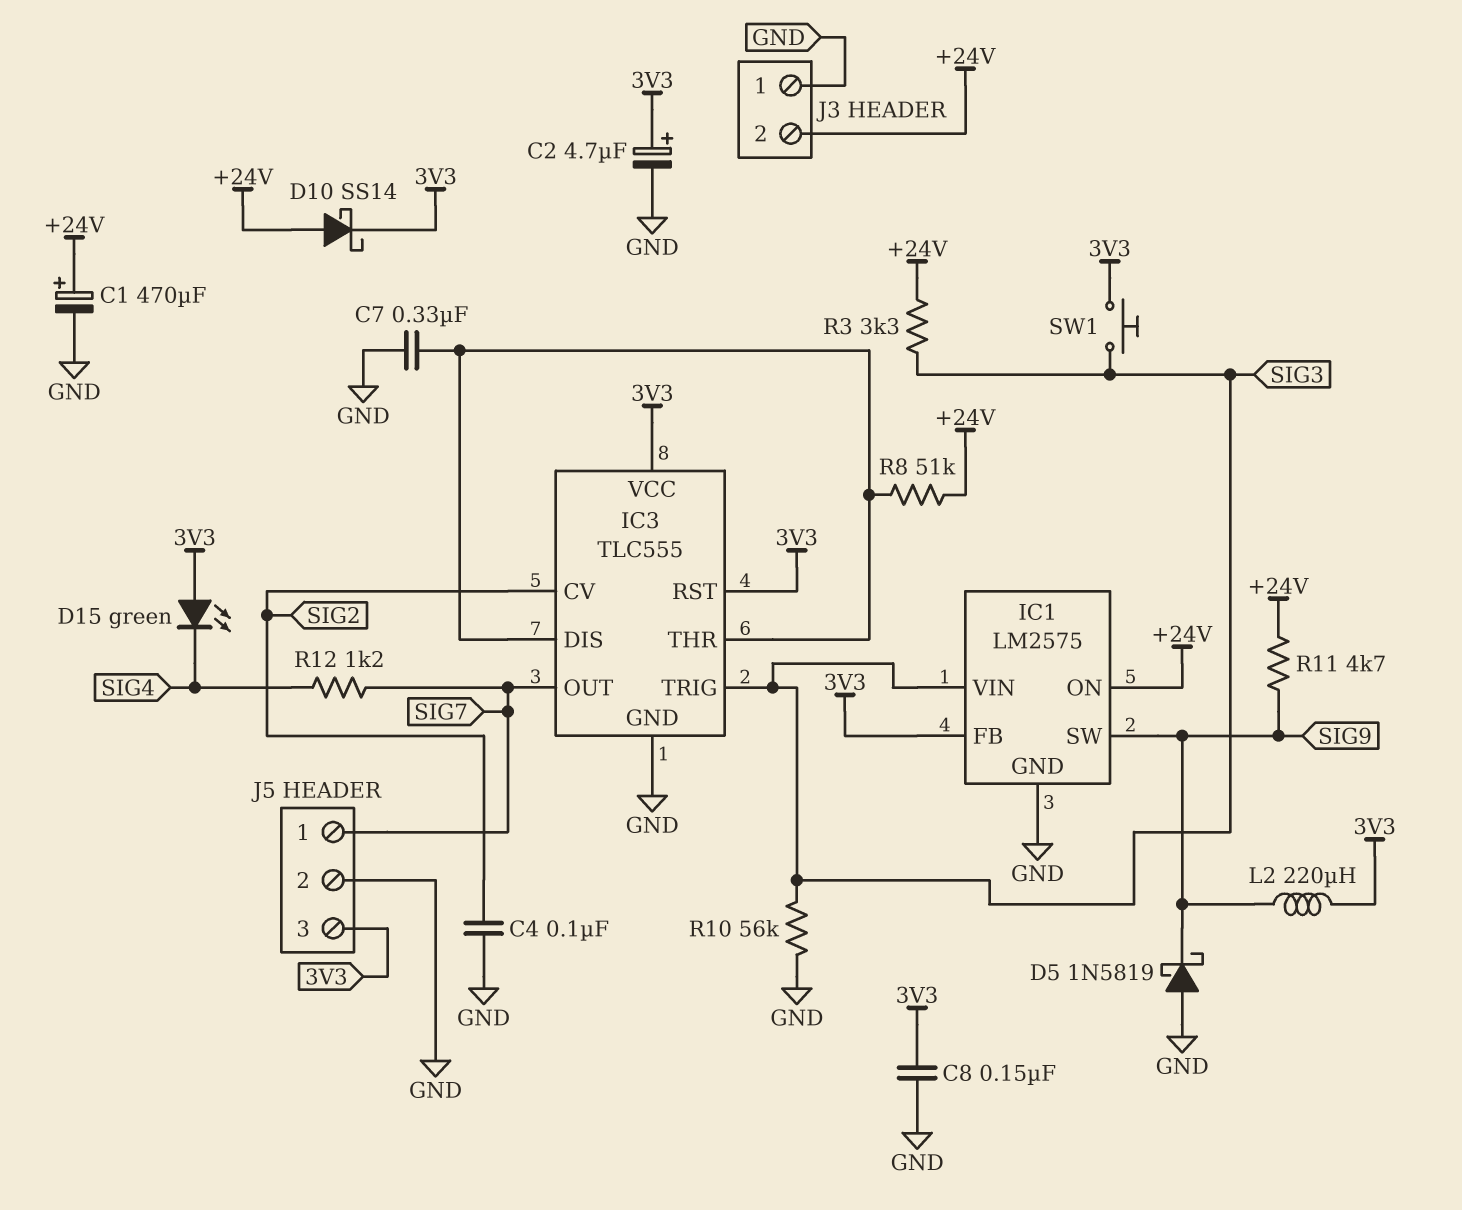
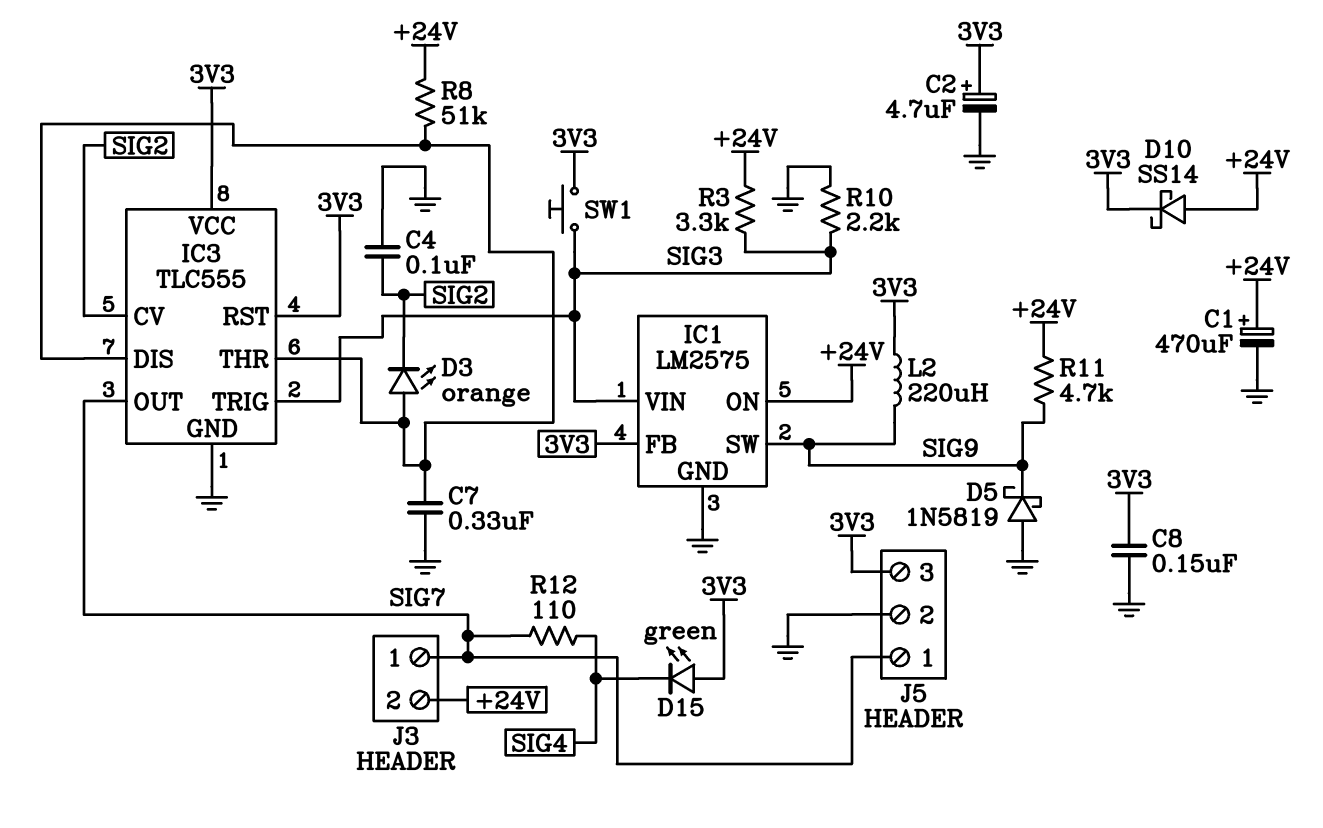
D3: none -> LED orange (A IC3/DIS, K SIG2)
J3 pin 1: GND -> SIG7
R10: 56k (GND, SIG3) -> 2.2k (GND, SIG3)
R12: 1.2k (SIG4, SIG7) -> 110 (SIG4, SIG7)

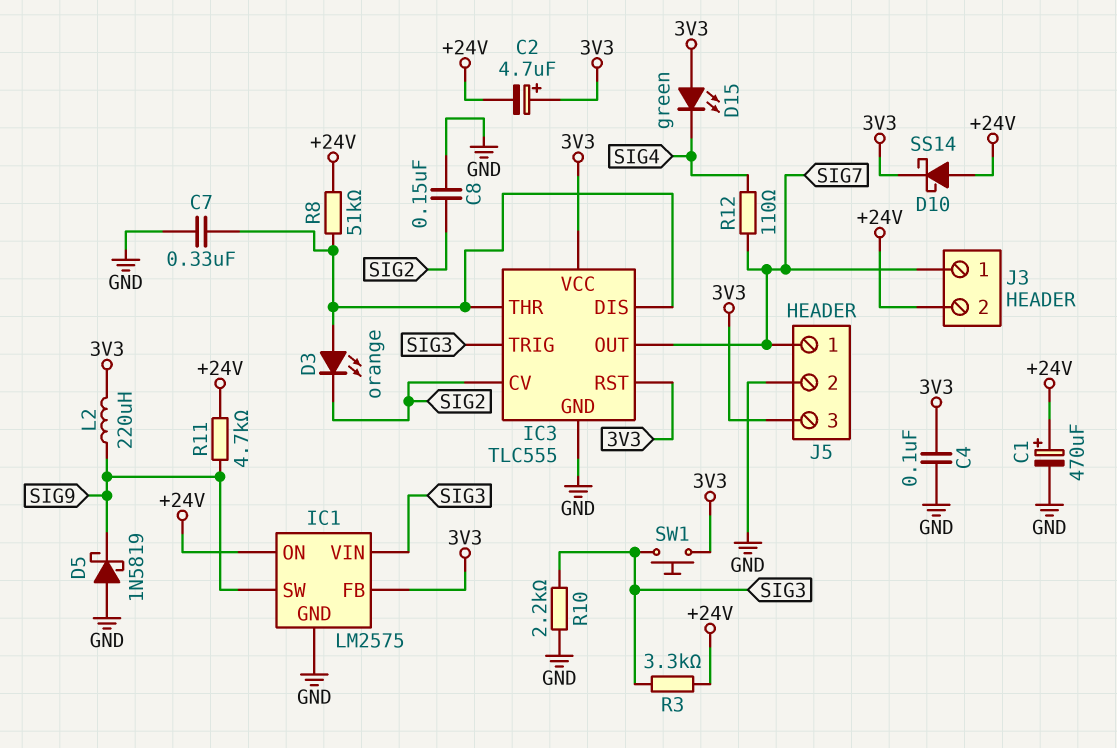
C2: 4.7uF (plus 3V3, minus GND) -> 4.7uF (plus 3V3, minus +24V)
C4: 100nF (GND, SIG2) -> 100nF (3V3, GND)
C8: 150nF (3V3, GND) -> 150nF (GND, SIG2)

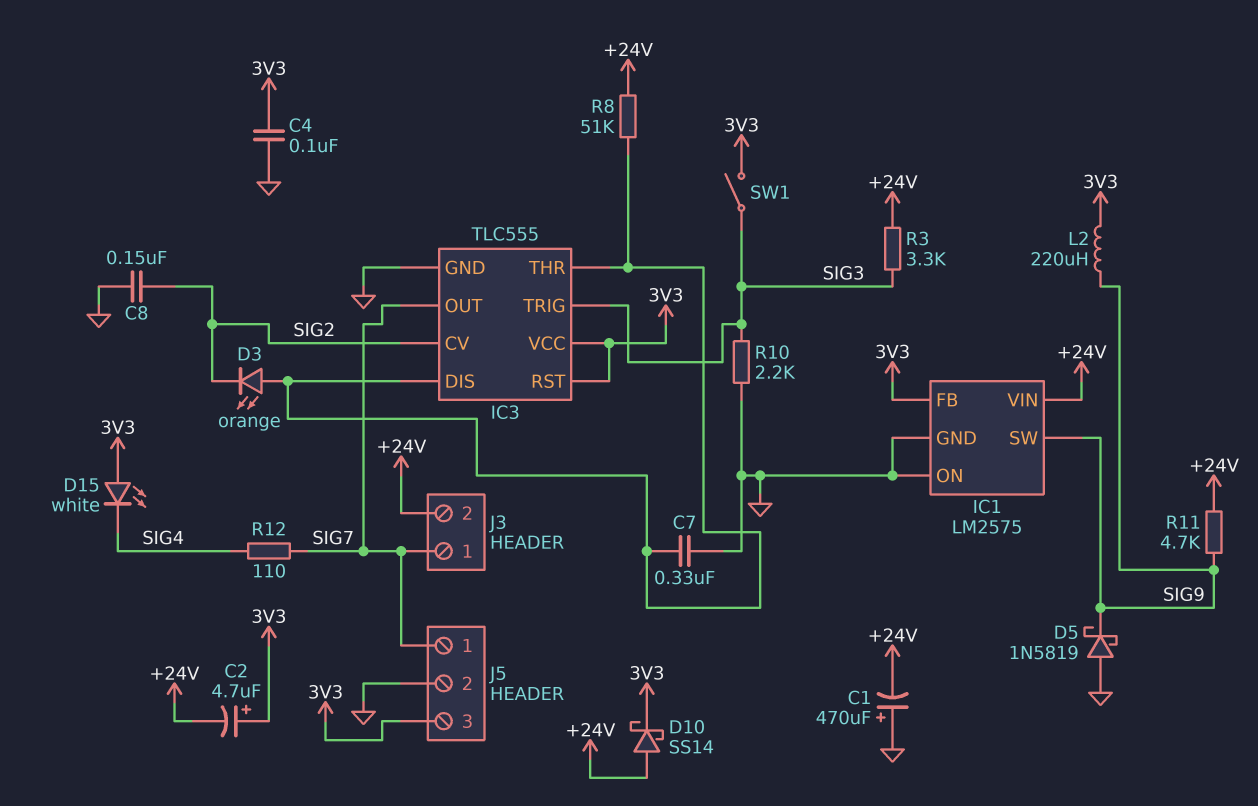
C1: 470uF (plus +24V, minus GND) -> 470uF (plus GND, minus +24V)
D15: LED green (A 3V3, K SIG4) -> LED white (A 3V3, K SIG4)
IC1 pin ON: +24V -> GND
IC1 pin VIN: SIG3 -> +24V
SW1: button (3V3, SIG3) -> switch (3V3, SIG3)

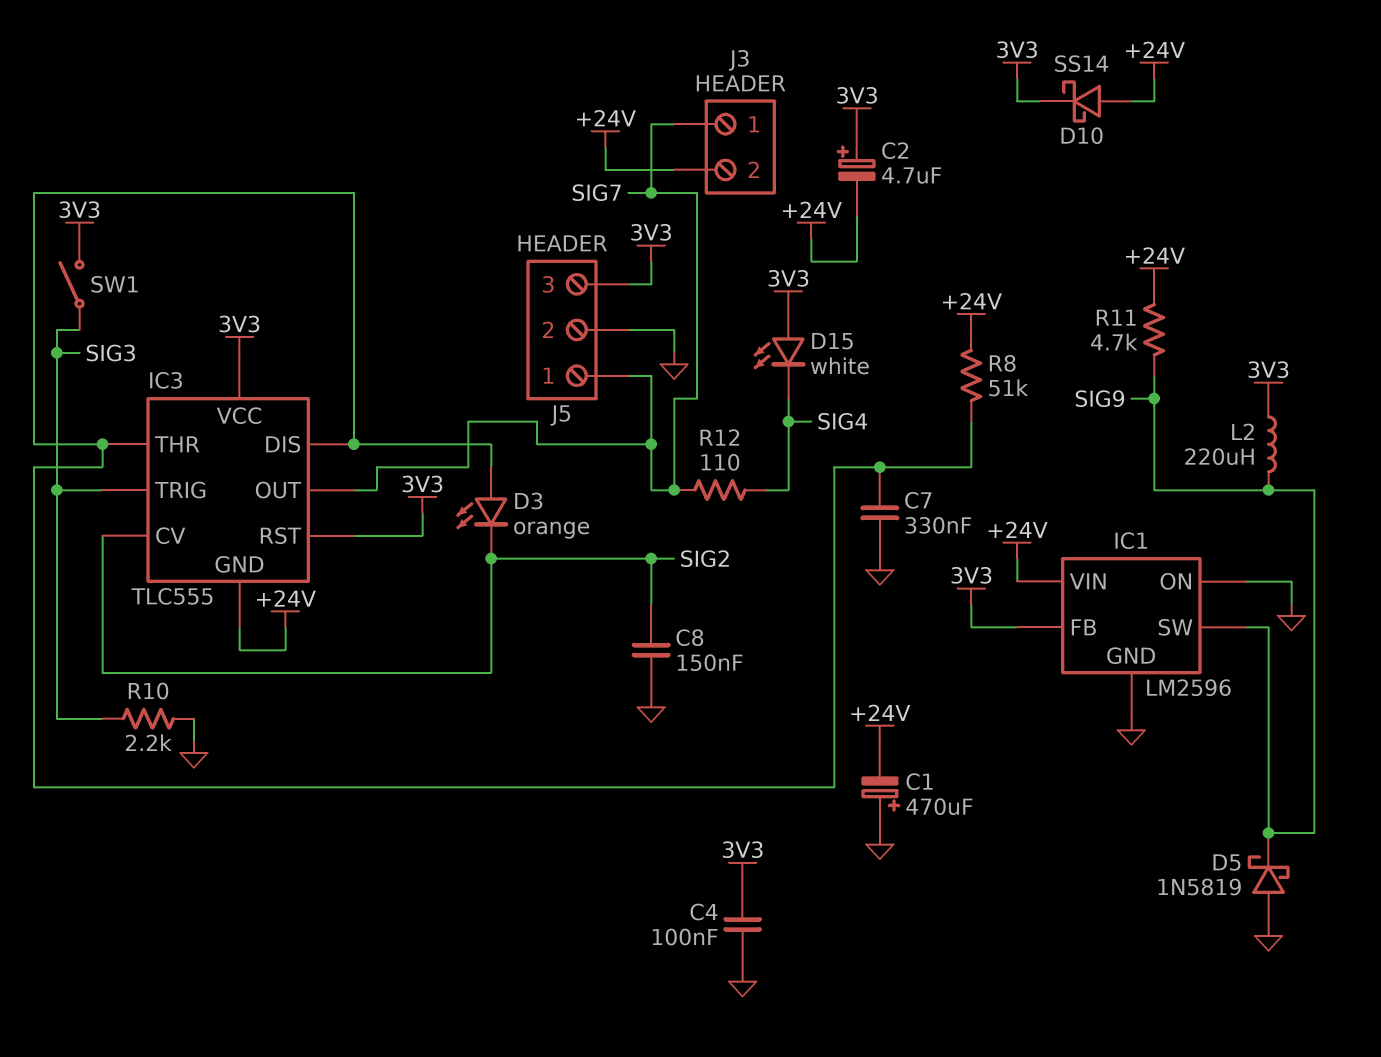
IC1: LM2575 -> LM2596
IC3 pin GND: GND -> +24V
R3: 3.3k (+24V, SIG3) -> none

